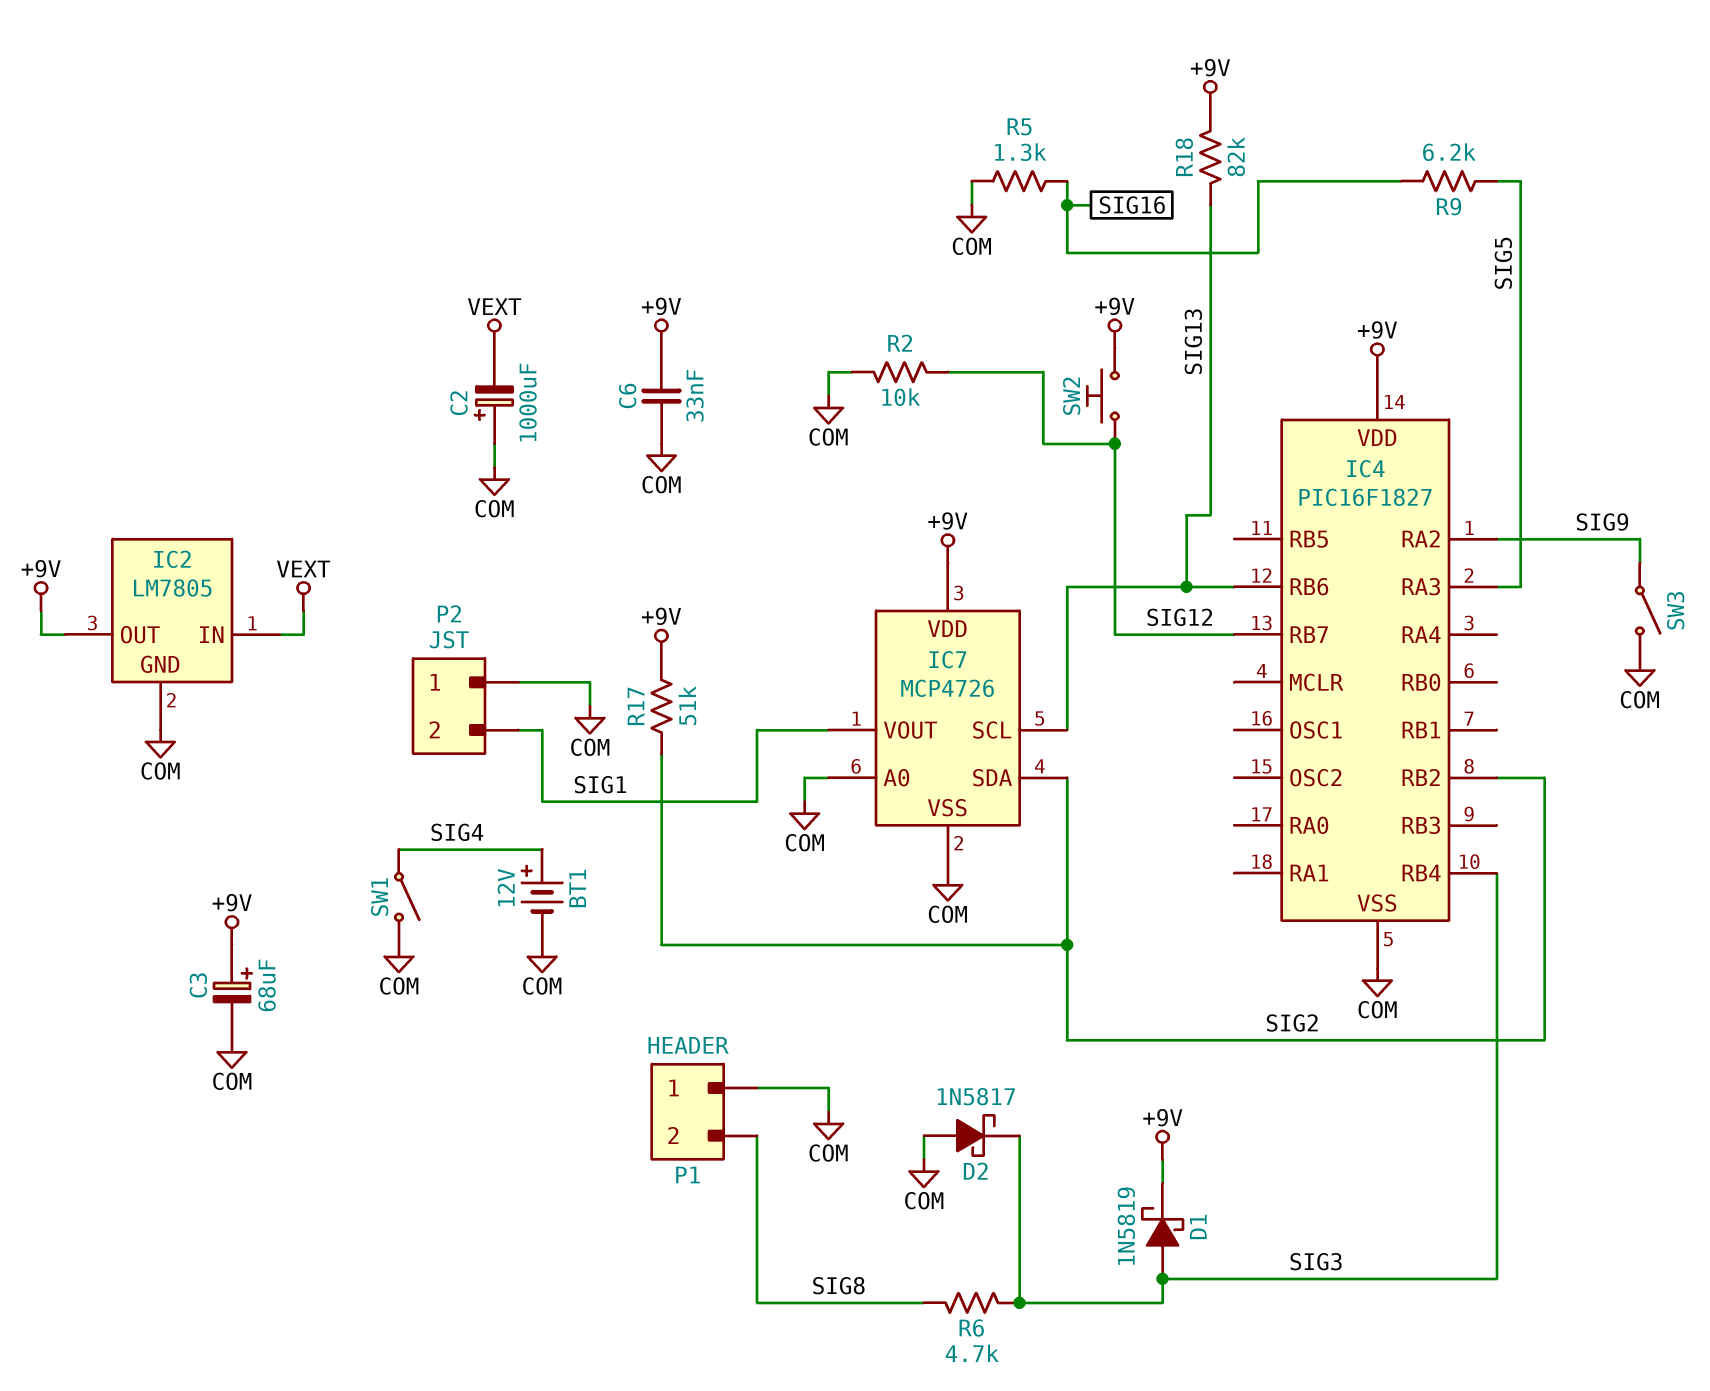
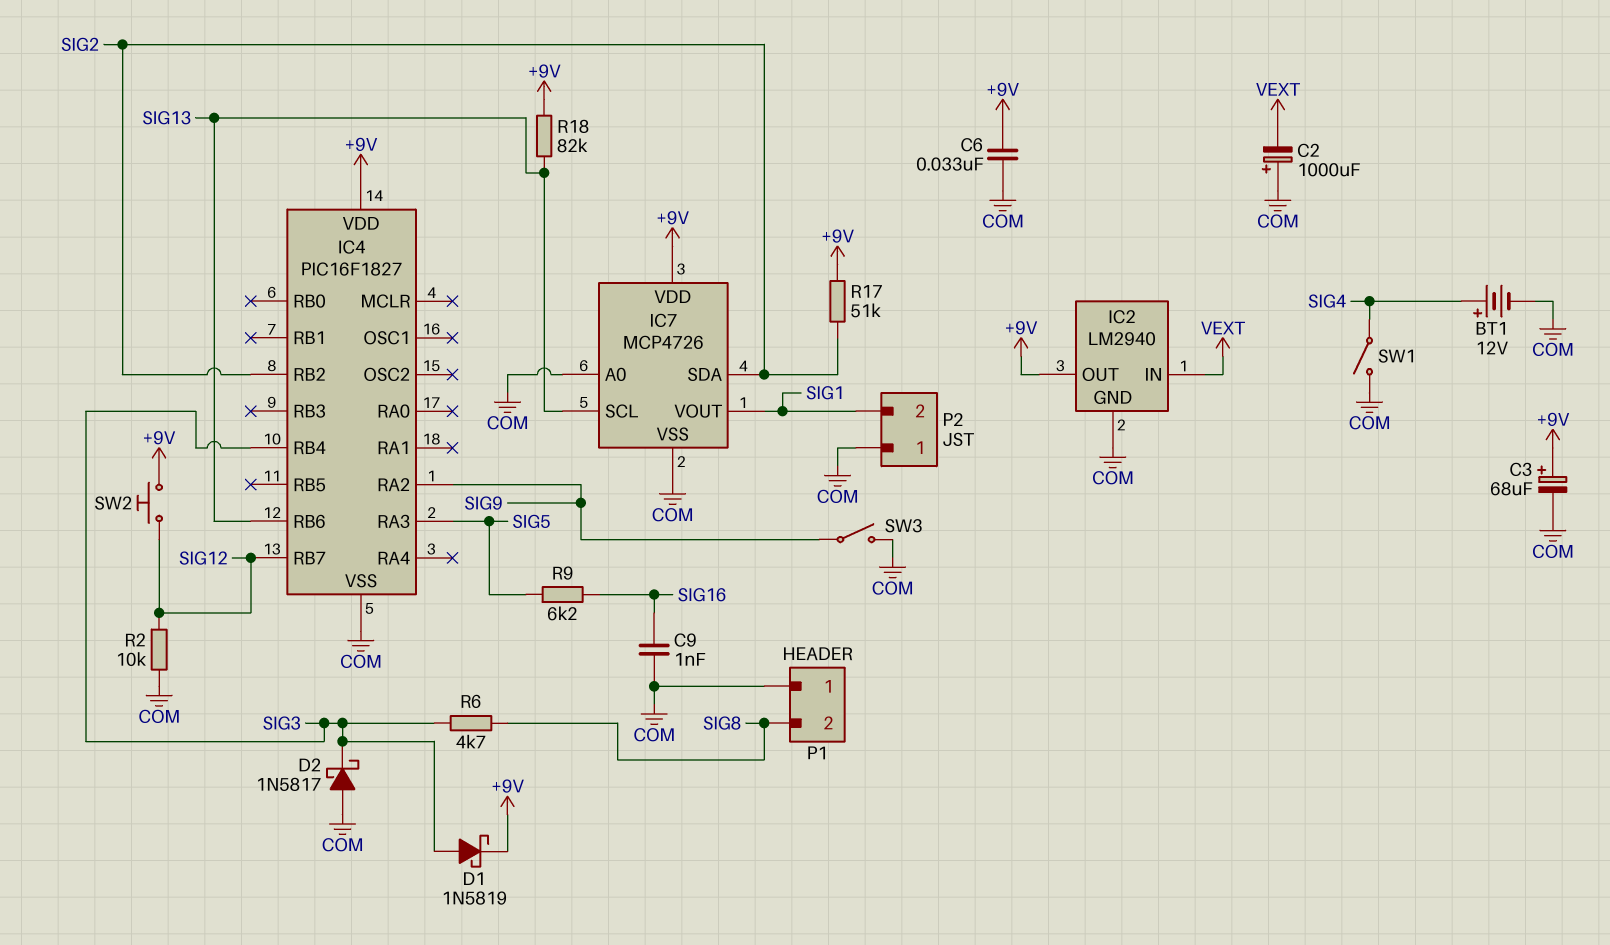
C9: none -> 1nF (COM, SIG16)
IC2: LM7805 -> LM2940
R5: 1.3k (COM, SIG16) -> none

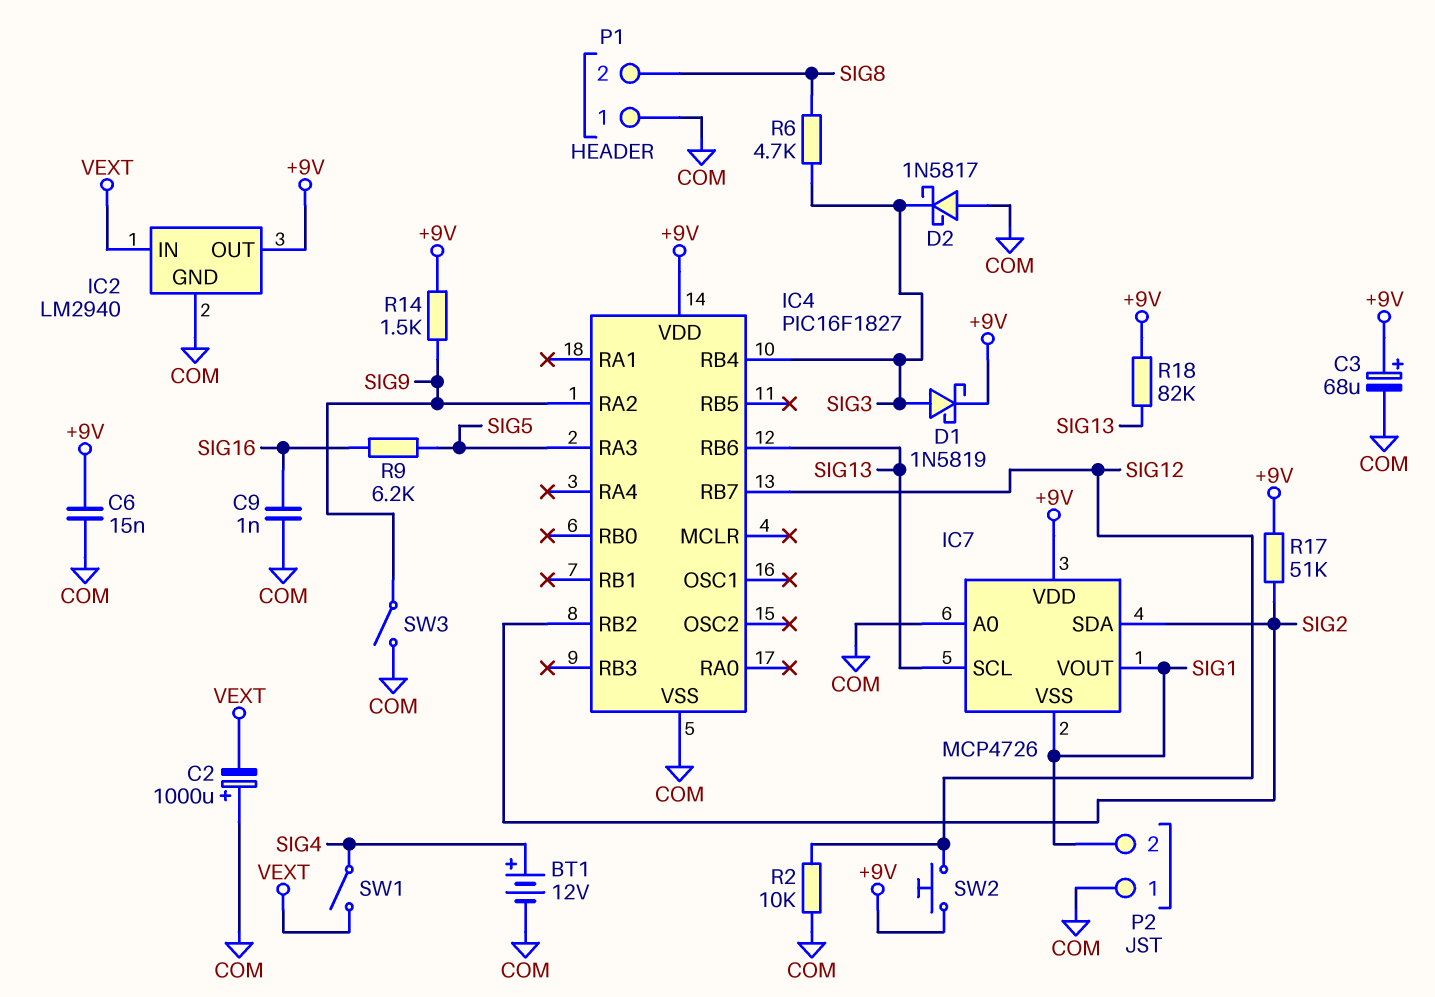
C6: 33nF (+9V, COM) -> 15nF (+9V, COM)
IC7 pin VSS: COM -> SIG1
R14: none -> 1.5k (+9V, SIG9)
SW1: switch (COM, SIG4) -> switch (SIG4, VEXT)

